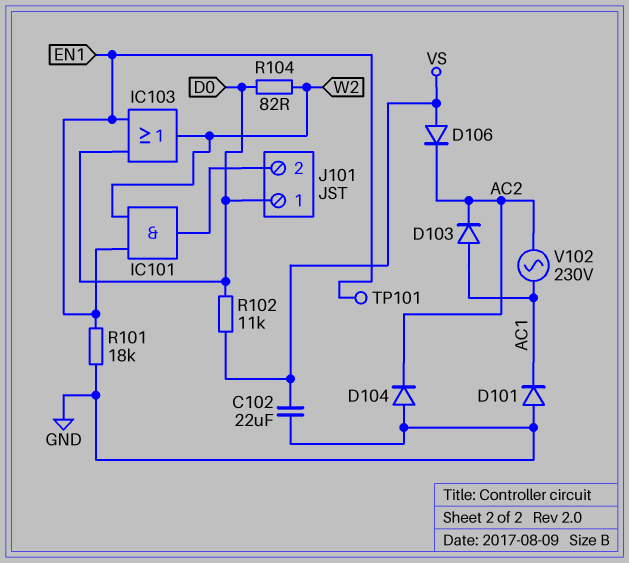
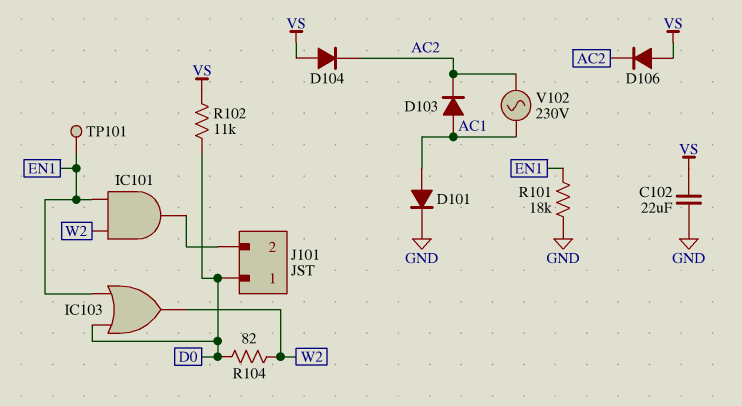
D101: diode (A GND, K AC1) -> diode (A AC1, K GND)
D104: diode (A GND, K AC2) -> diode (A VS, K AC2)

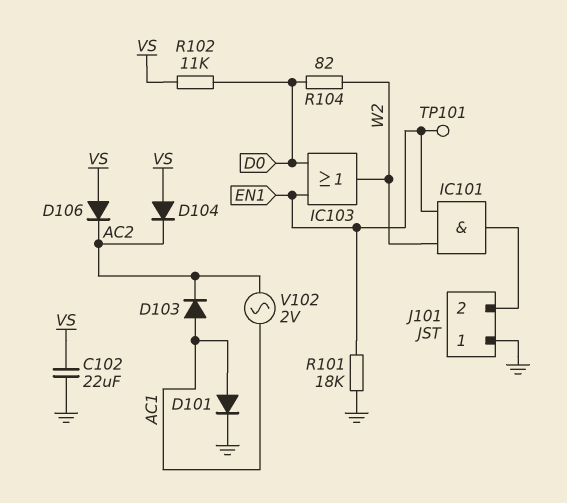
J101 pin 1: D0 -> GND
V102: AC 230V (AC1, AC2) -> AC 2V (AC1, AC2)

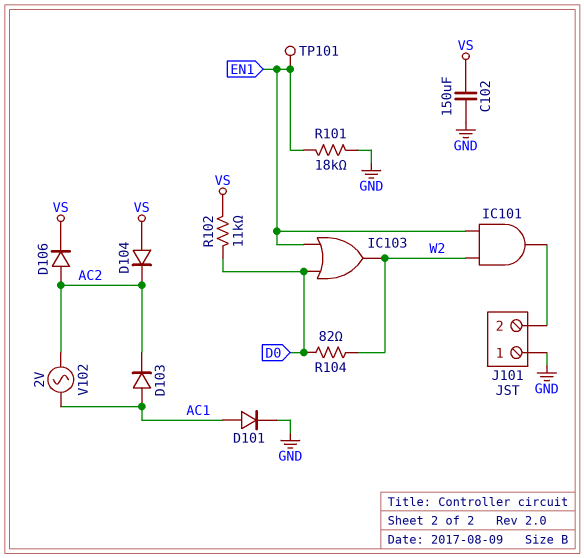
C102: 22uF (GND, VS) -> 150uF (GND, VS)
D106: diode (A VS, K AC2) -> diode (A AC2, K VS)

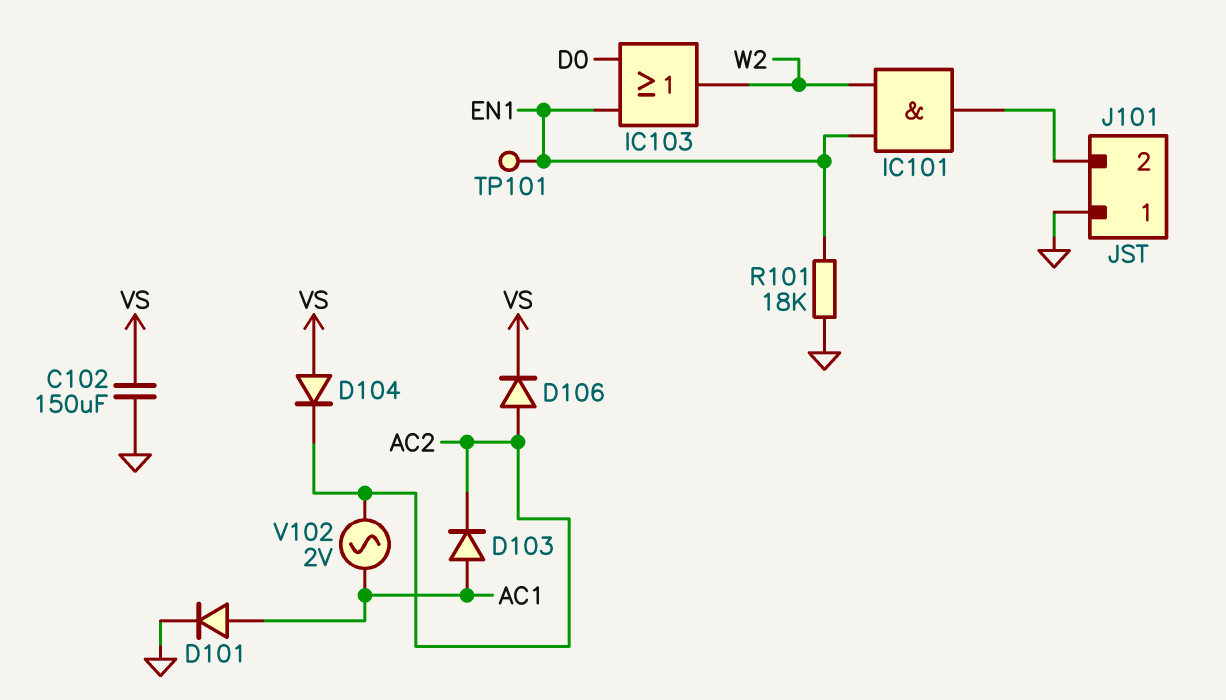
R102: 11k (D0, VS) -> none
R104: 82 (D0, W2) -> none

